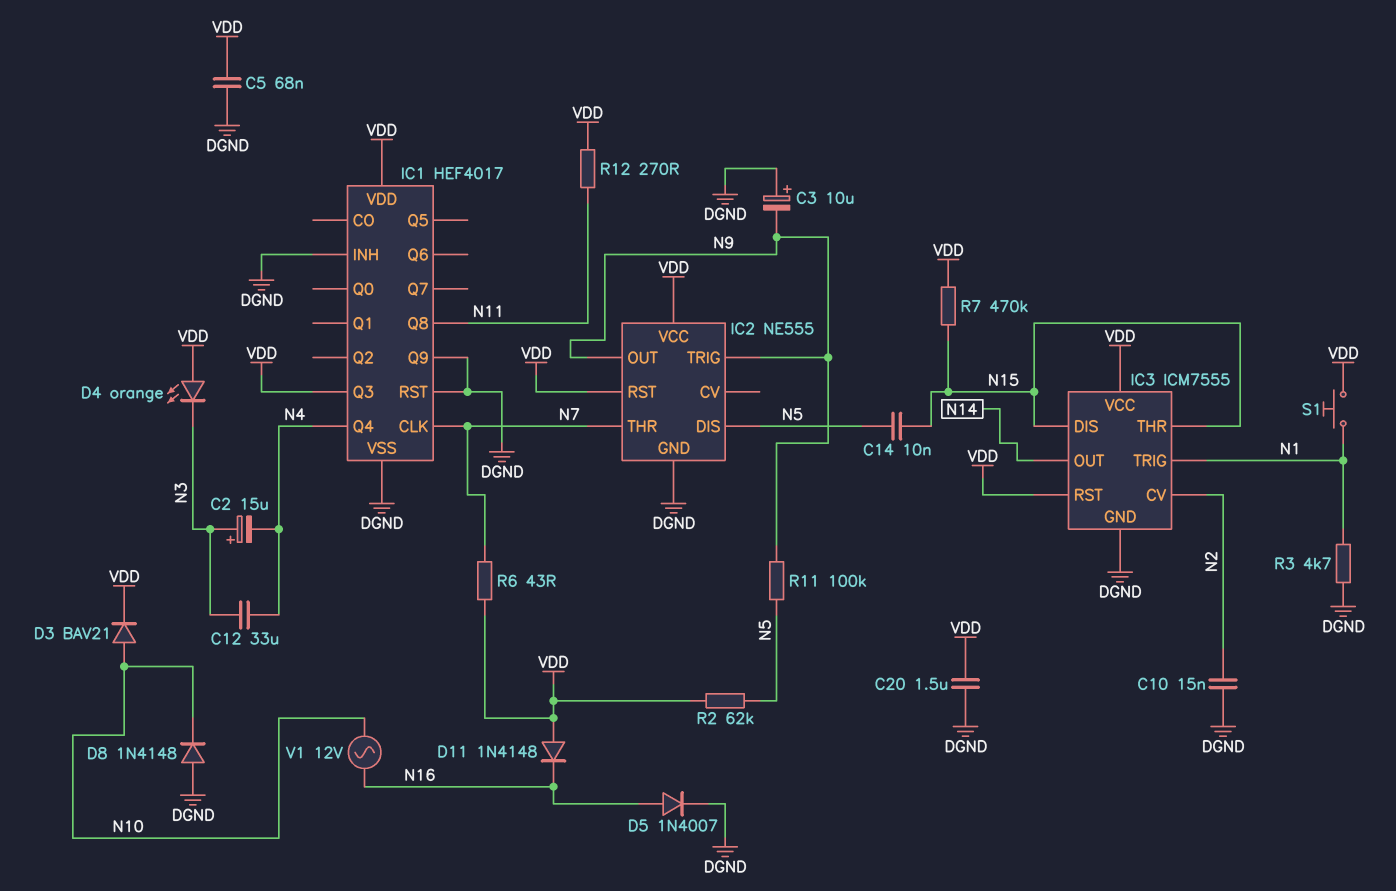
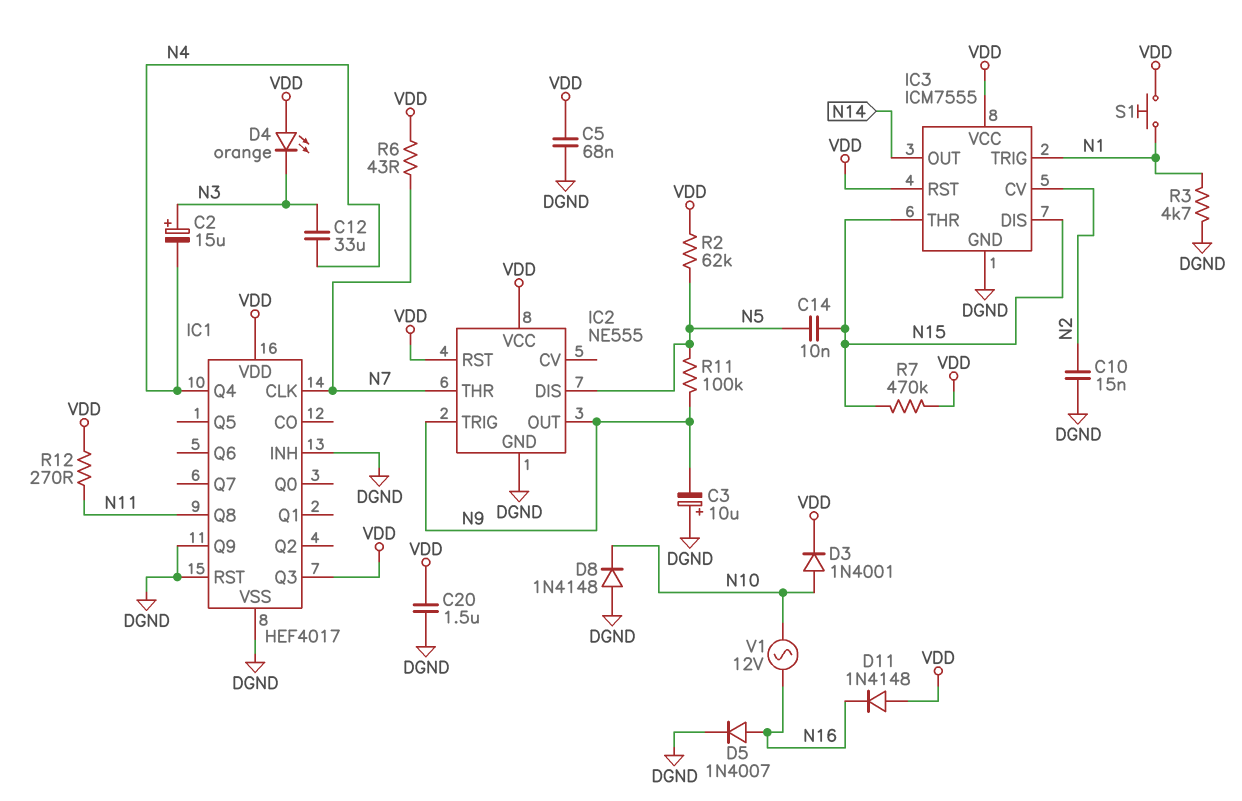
D3: diode BAV21 (A N10, K VDD) -> diode 1N4001 (A N10, K VDD)

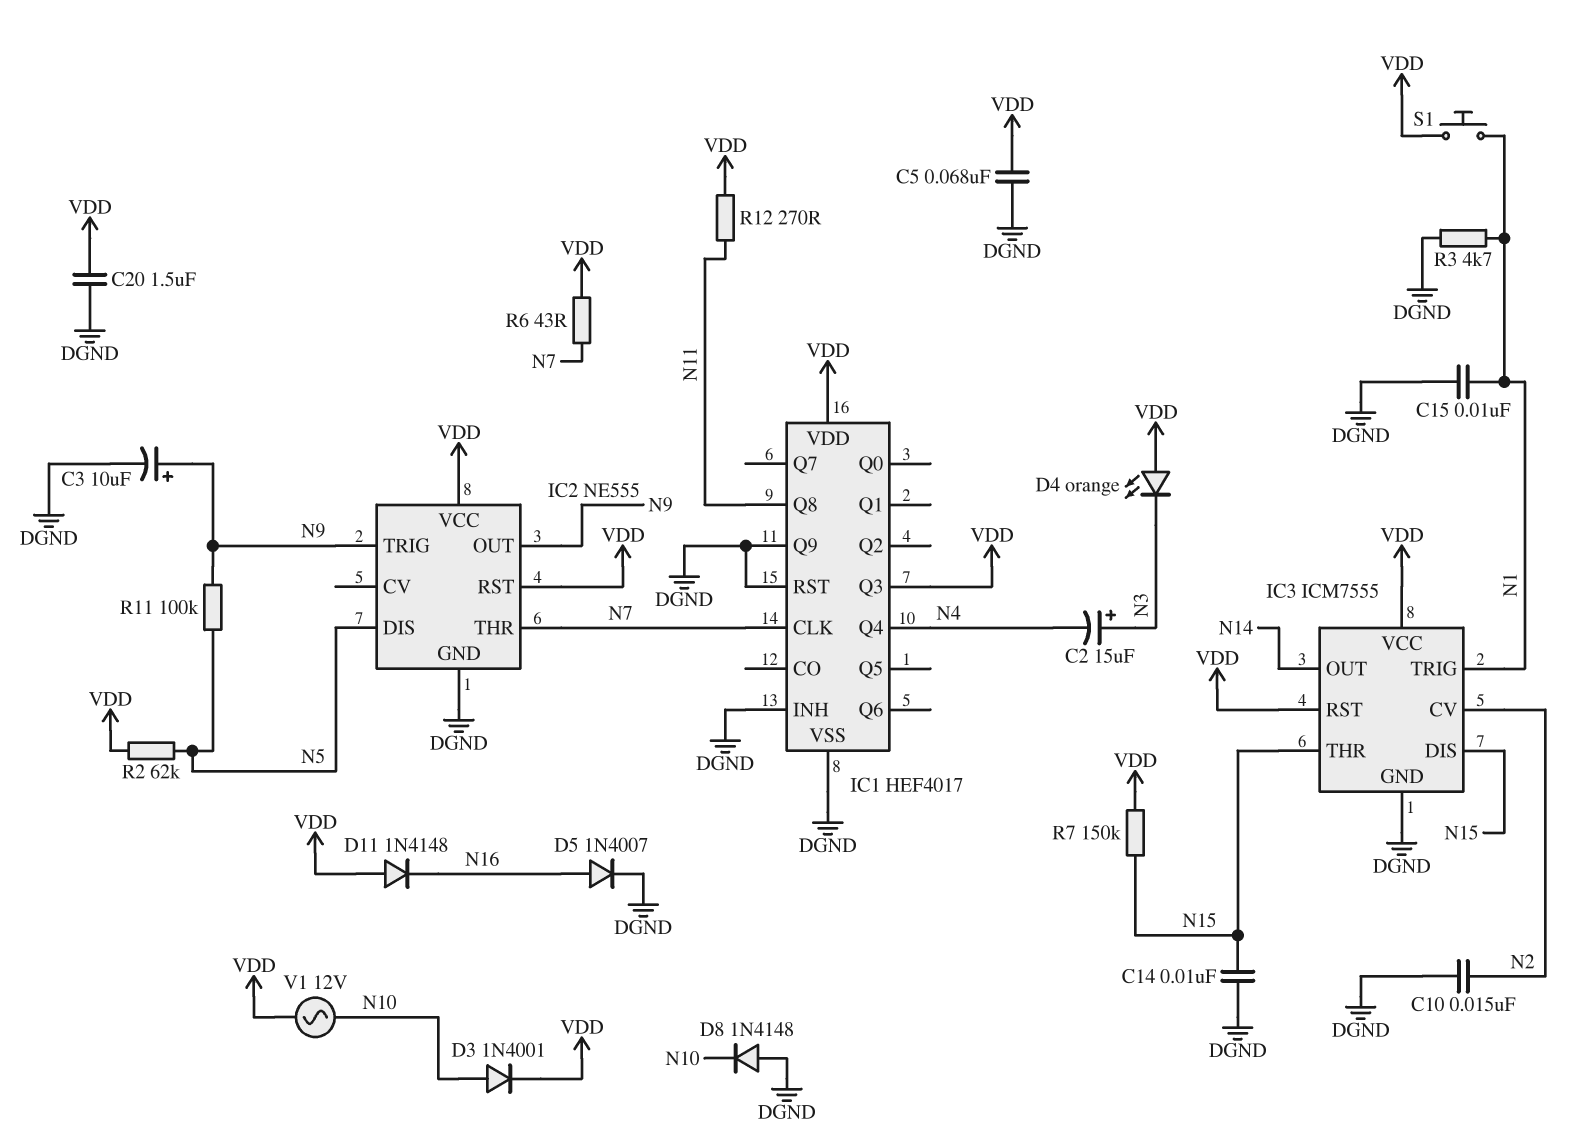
C3: 10uF (plus DGND, minus N9) -> 10uF (plus N9, minus DGND)
C12: 33uF (N3, N4) -> none
C14: 10nF (N5, N15) -> 10nF (DGND, N15)
C15: none -> 10nF (DGND, N1)
R7: 470k (N15, VDD) -> 150k (N15, VDD)
V1: AC 12V (N10, N16) -> AC 12V (N10, VDD)

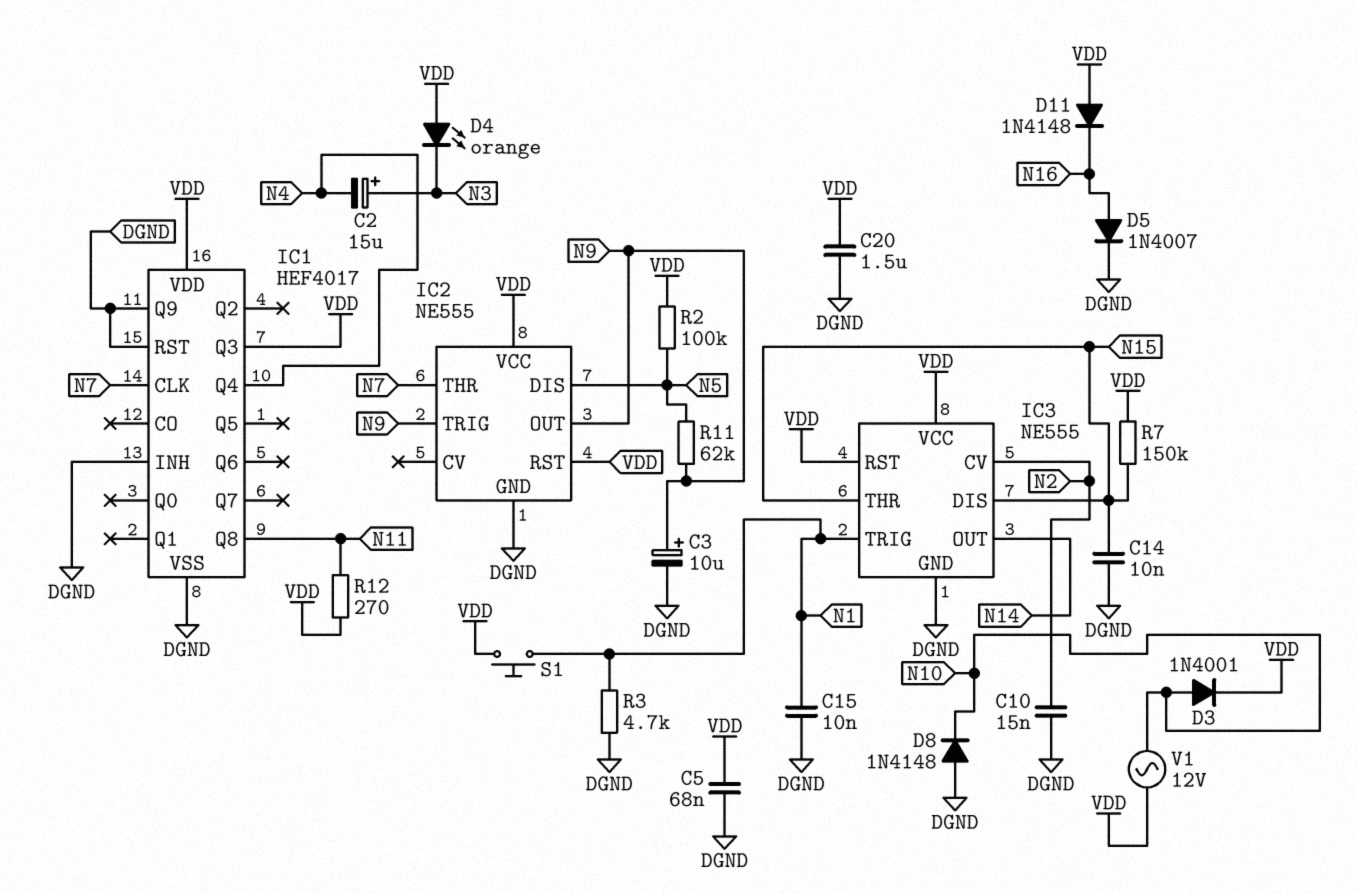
IC3: ICM7555 -> NE555
R2: 62k (N5, VDD) -> 100k (N5, VDD)
R6: 43 (N7, VDD) -> none
R11: 100k (N5, N9) -> 62k (N5, N9)

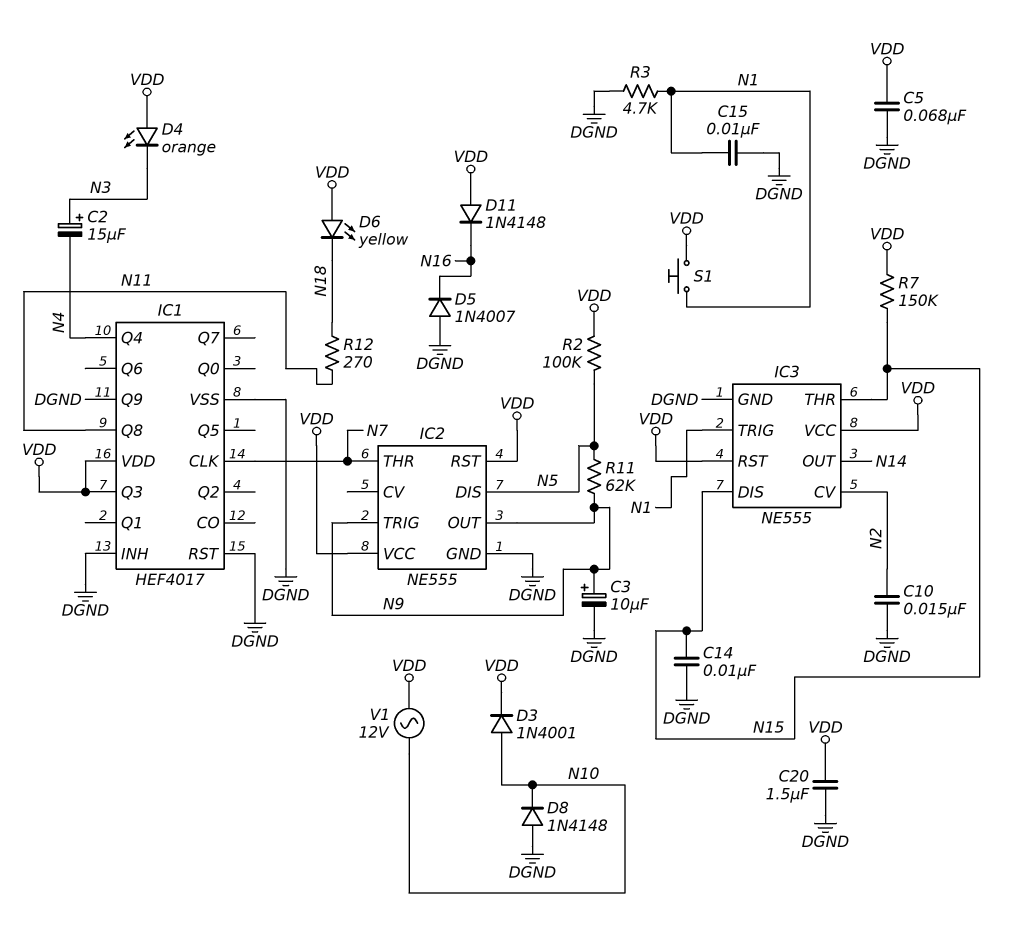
D5: diode 1N4007 (A N16, K DGND) -> diode 1N4007 (A DGND, K N16)
D6: none -> LED yellow (A VDD, K N18)
R12: 270 (N11, VDD) -> 270 (N11, N18)

